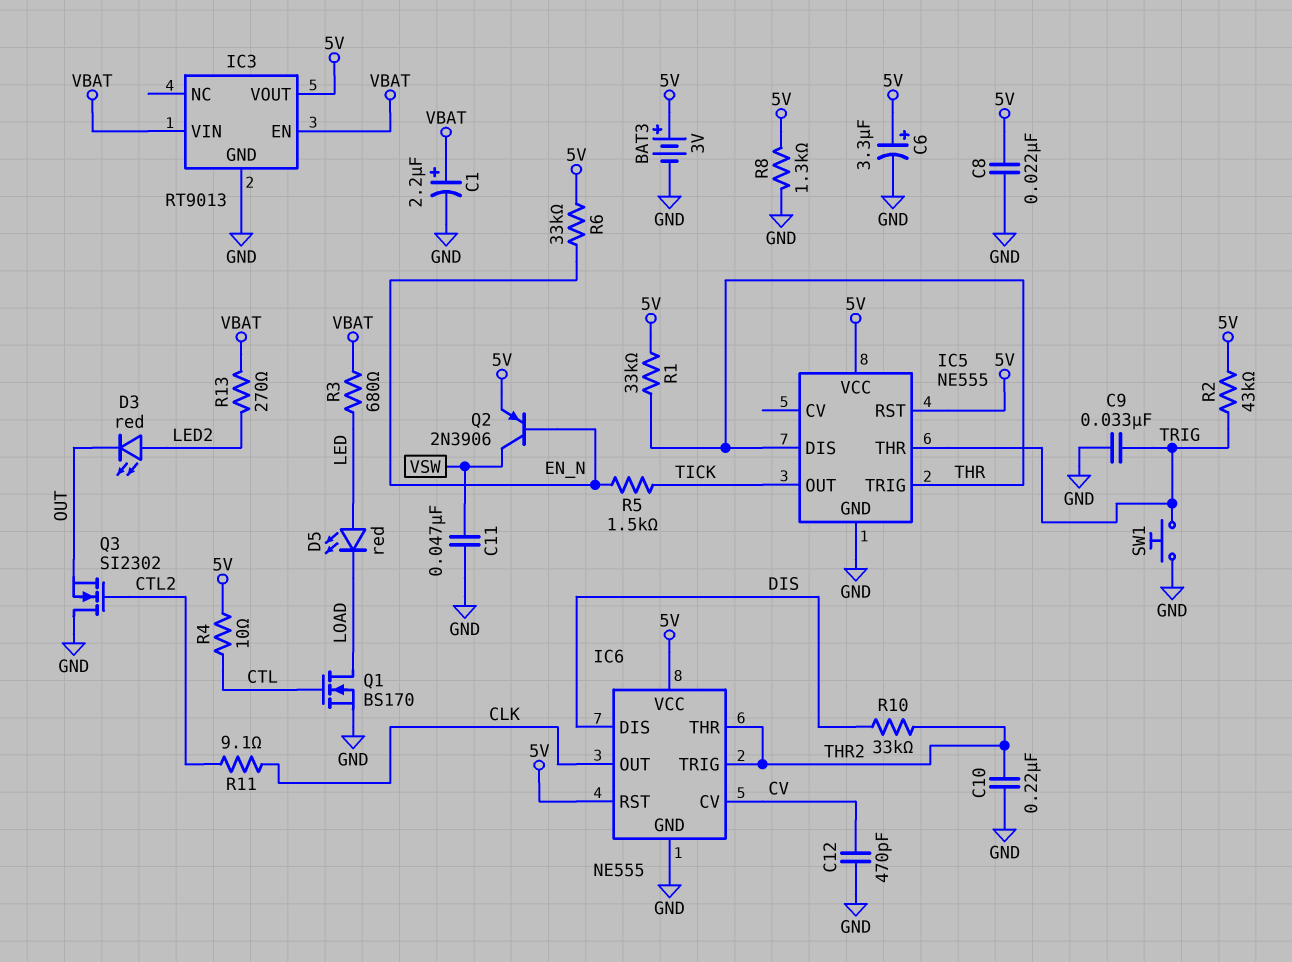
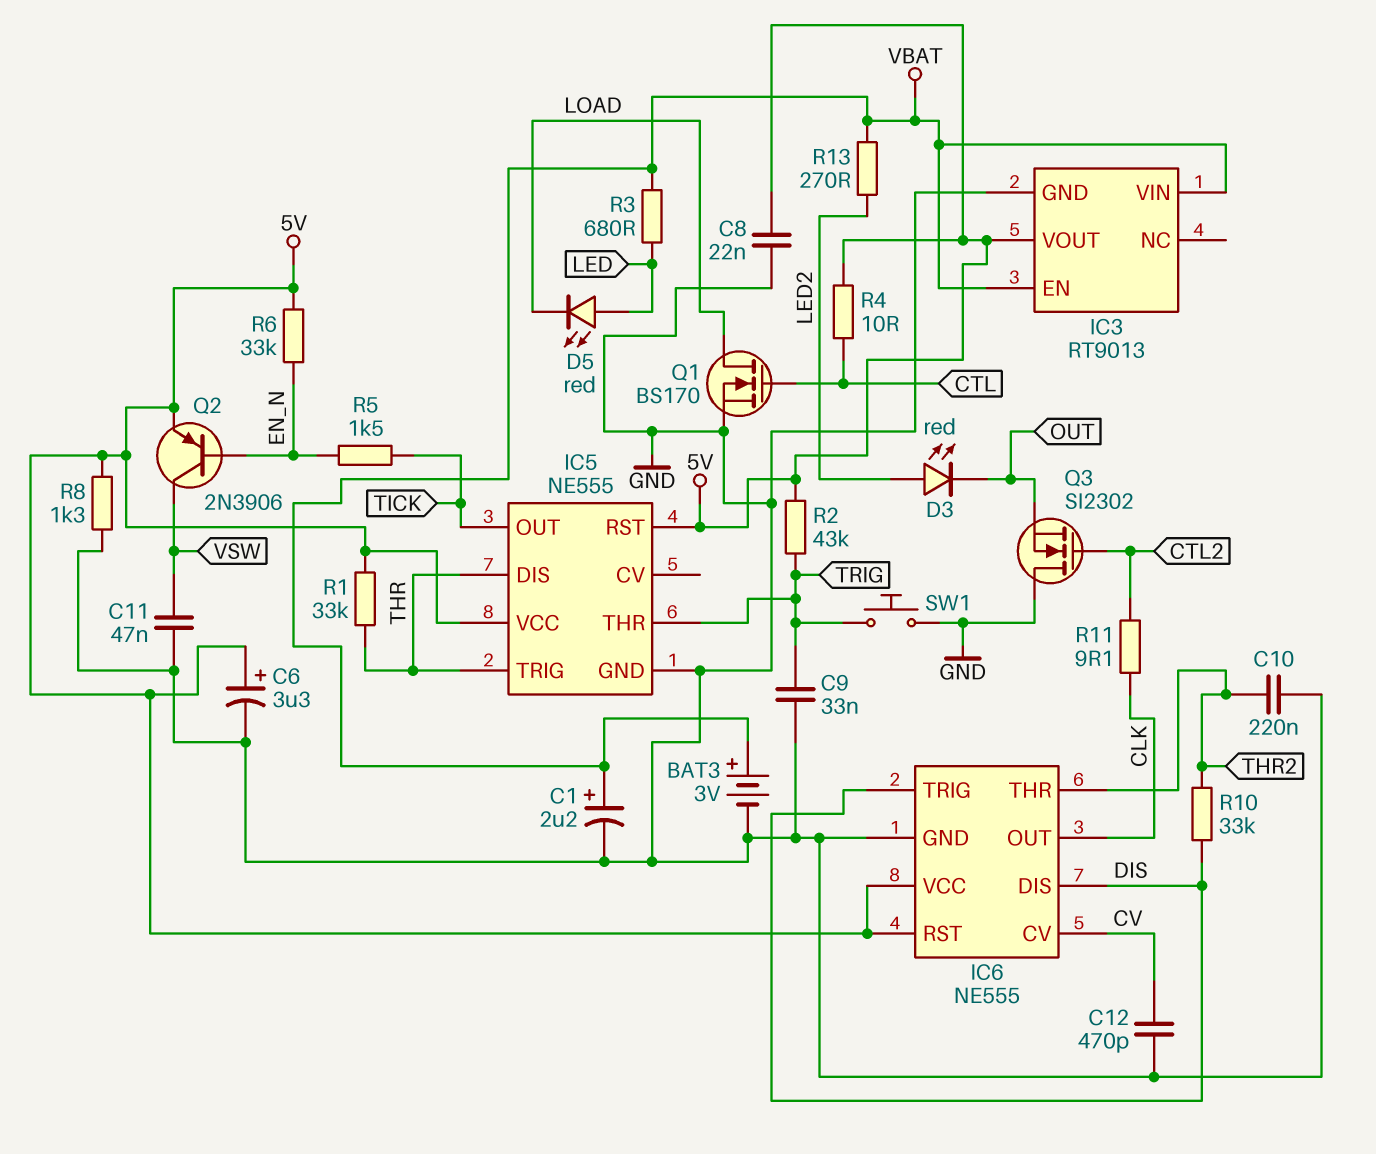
BAT3: 3V (plus 5V, minus GND) -> 3V (plus VBAT, minus GND)
IC6 pin TRIG: THR2 -> DIS

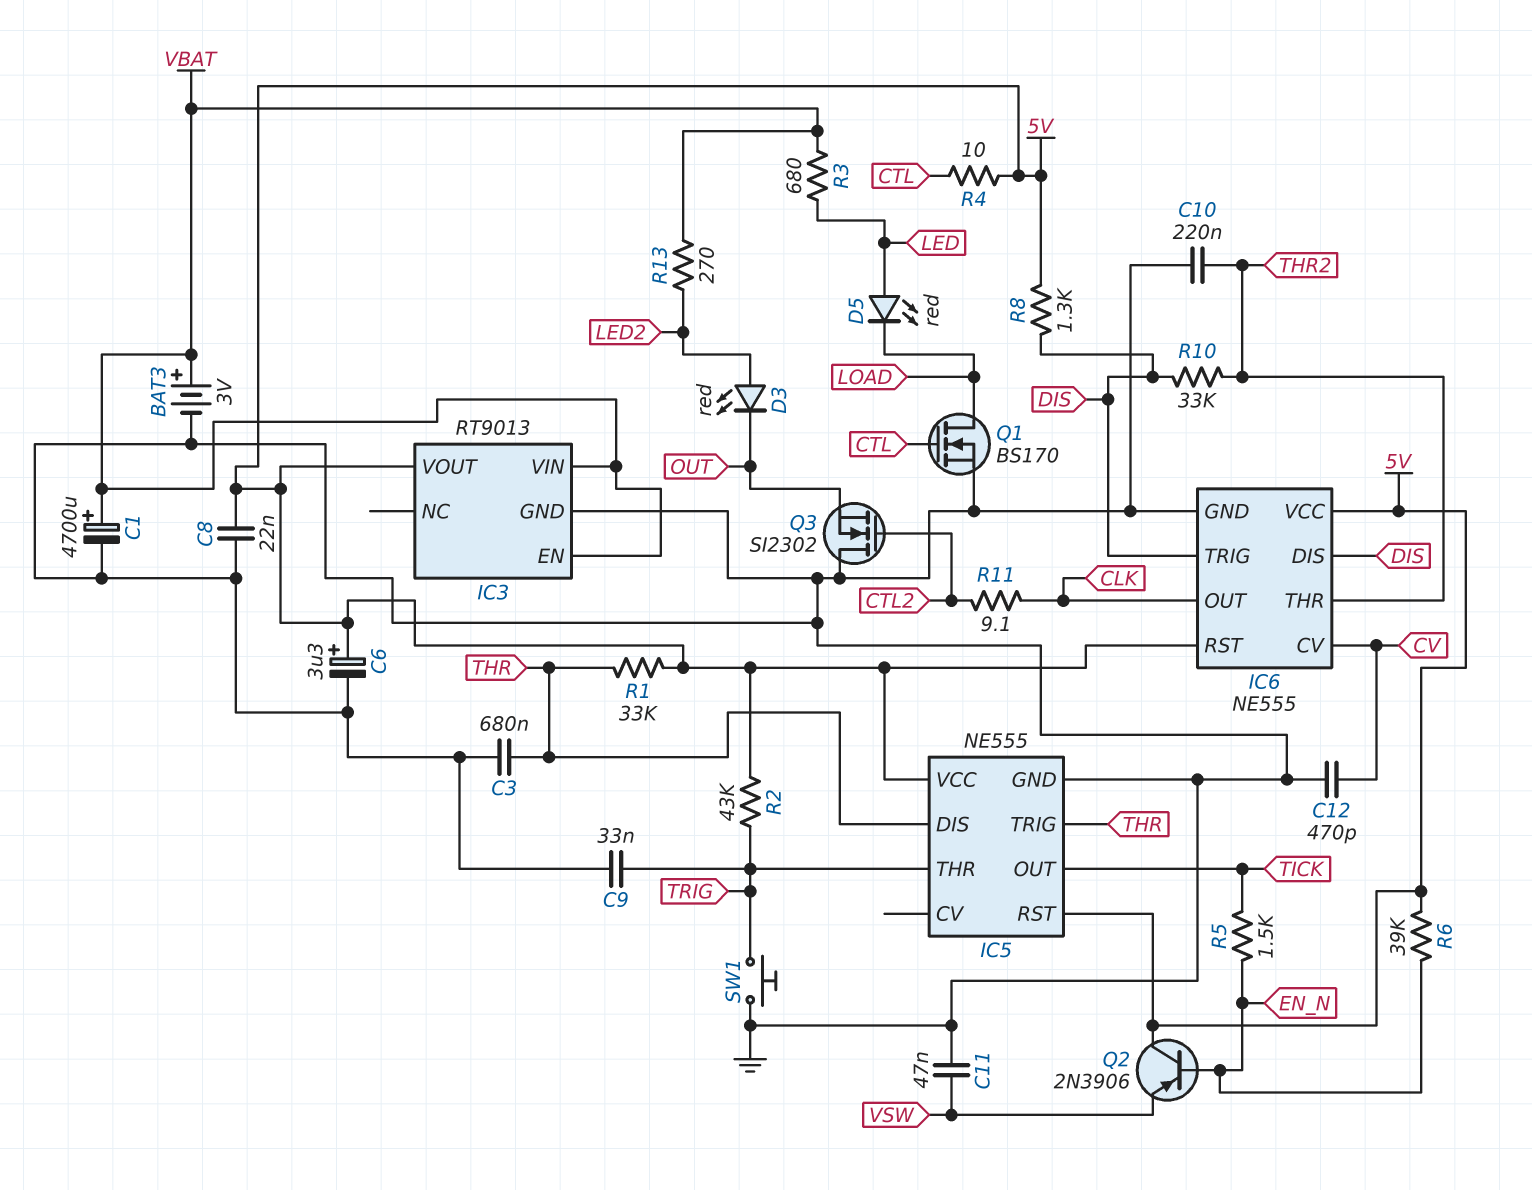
C1: 2.2uF (plus VBAT, minus GND) -> 4700uF (plus VBAT, minus GND)
C3: none -> 680nF (GND, THR)
Q2: PNP 2N3906 (B EN_N, C VSW, E 5V) -> PNP 2N3906 (B EN_N, C 5V, E VSW)
R6: 33k (5V, EN_N) -> 39k (5V, EN_N)
R8: 1.3k (5V, GND) -> 1.3k (5V, DIS)

